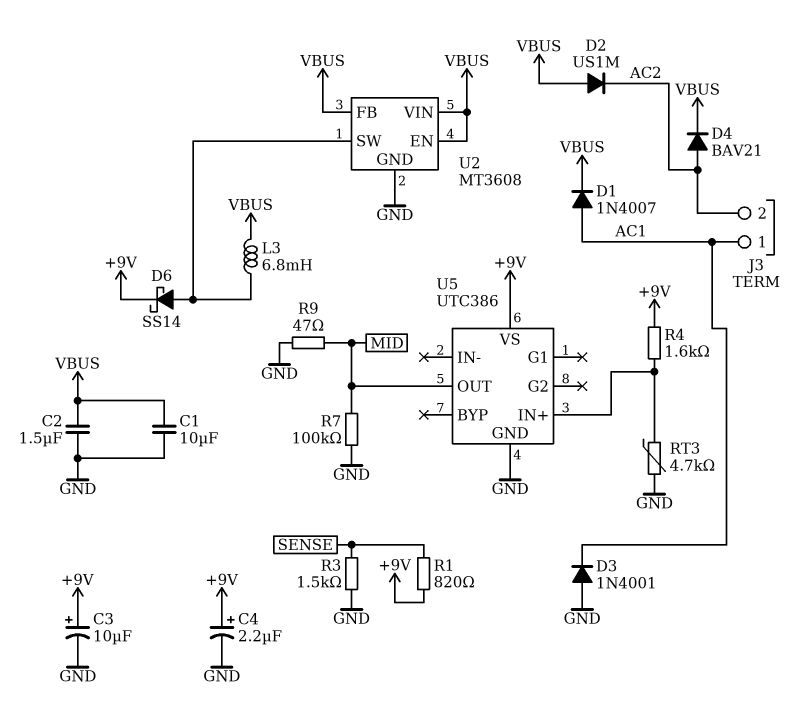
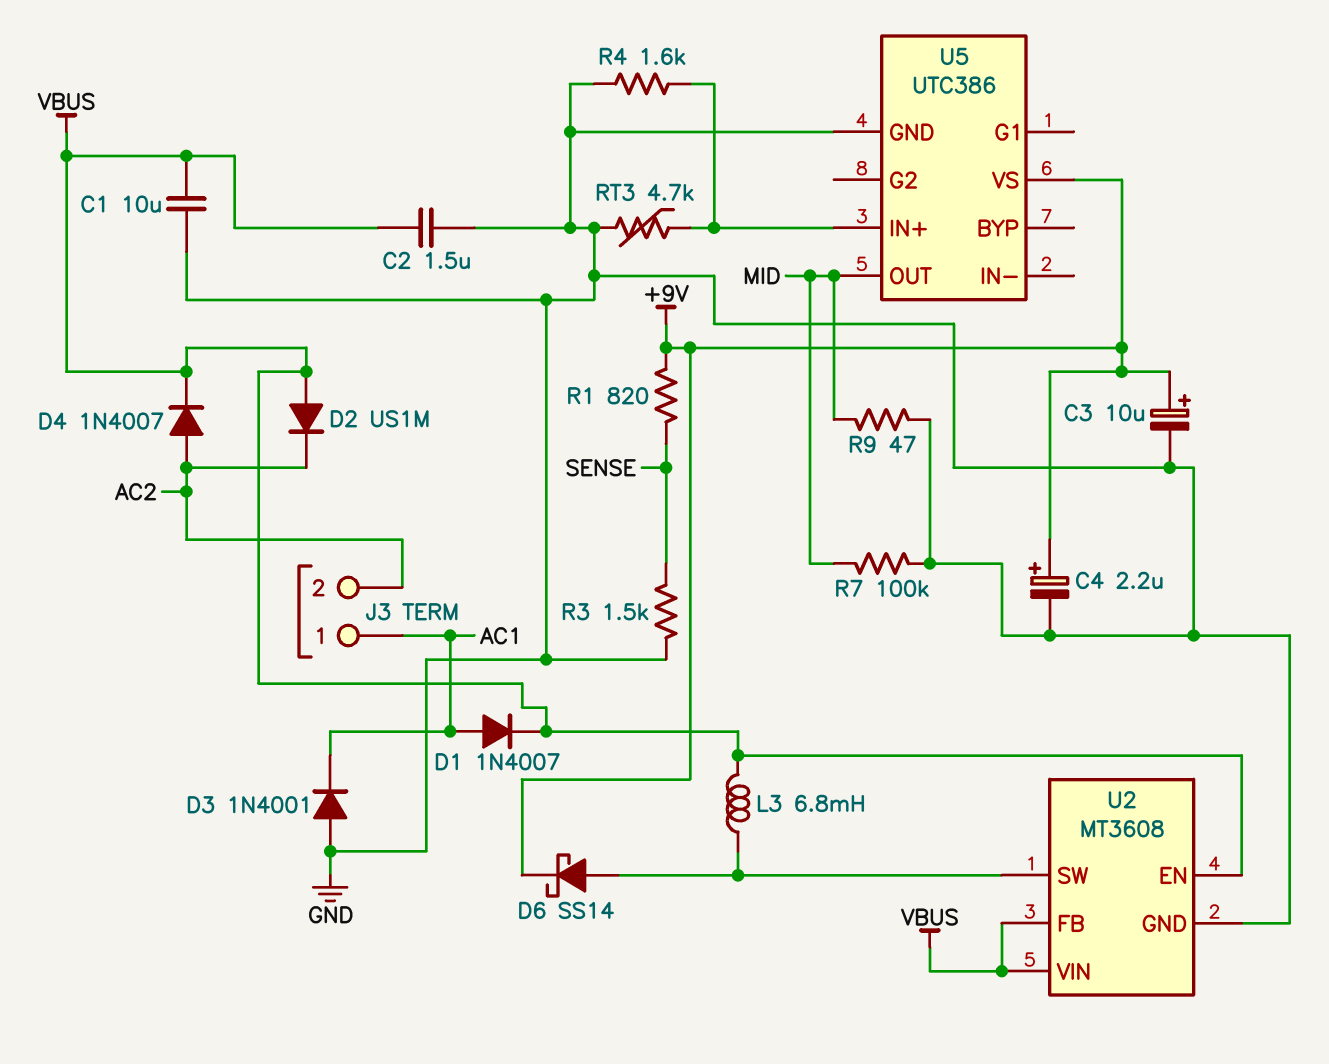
D4: diode BAV21 (A AC2, K VBUS) -> diode 1N4007 (A AC2, K VBUS)
R4: 1.6k (+9V, U5/IN+) -> 1.6k (GND, U5/IN+)

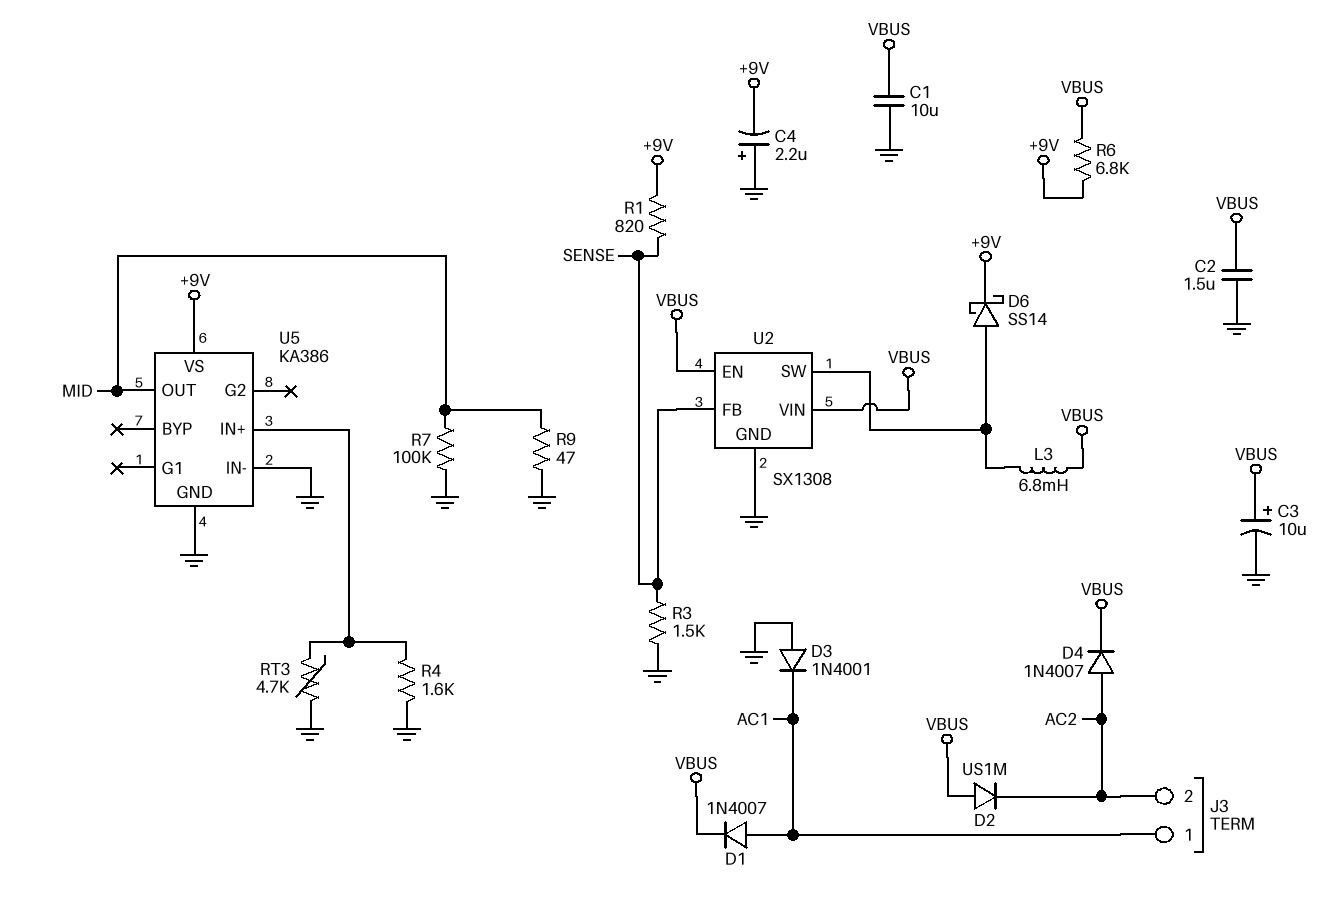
C3: 10uF (plus +9V, minus GND) -> 10uF (plus VBUS, minus GND)
C4: 2.2uF (plus +9V, minus GND) -> 2.2uF (plus GND, minus +9V)
R6: none -> 6.8k (+9V, VBUS)
U2: MT3608 -> SX1308
U2 pin FB: VBUS -> SENSE
U5: UTC386 -> KA386
U5 pin IN-: none -> GND

